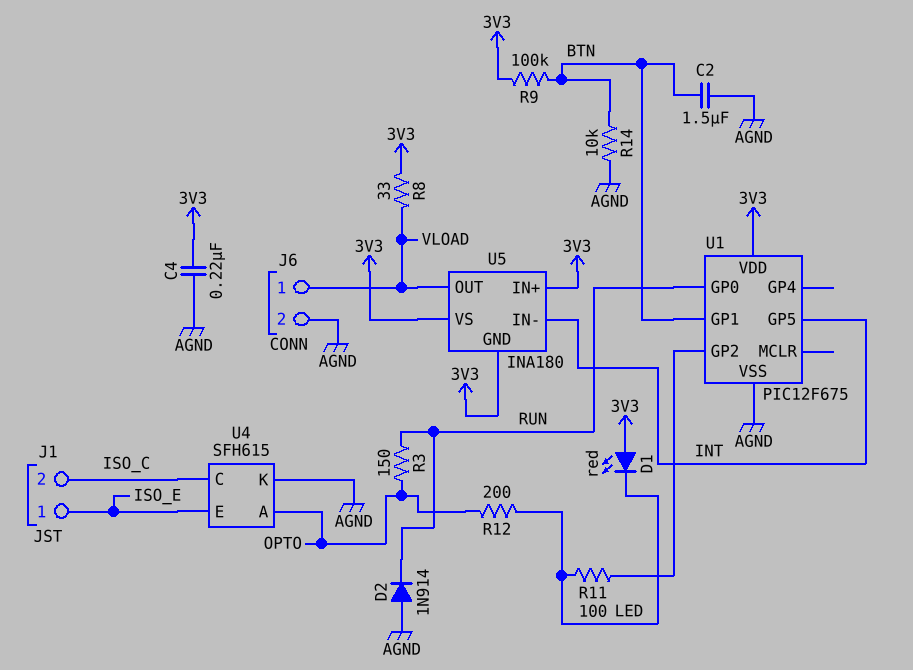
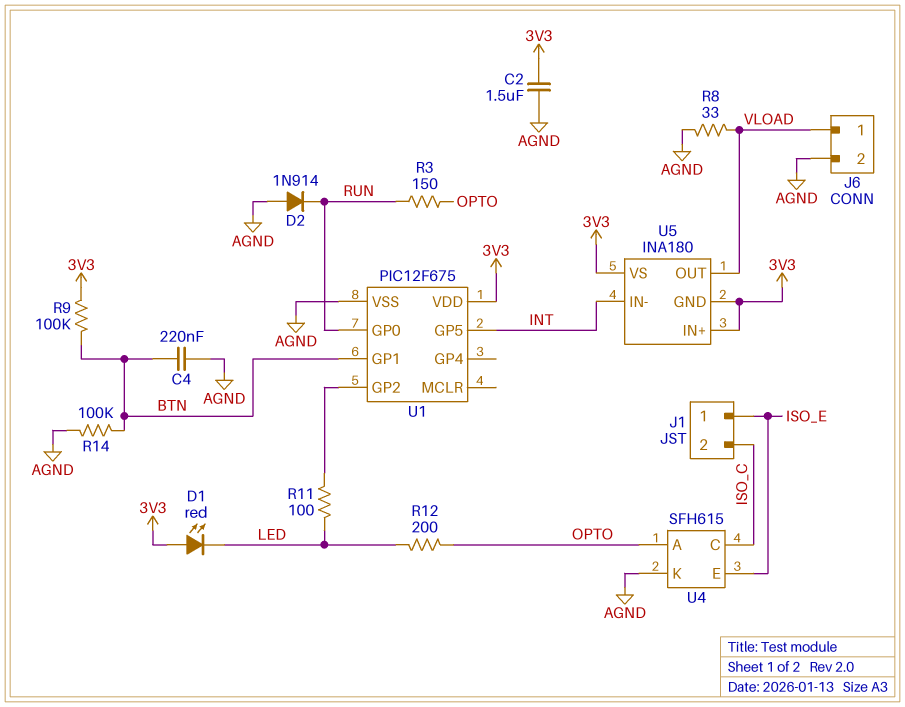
C2: 1.5uF (AGND, BTN) -> 1.5uF (3V3, AGND)
C4: 220nF (3V3, AGND) -> 220nF (AGND, BTN)
R8: 33 (3V3, VLOAD) -> 33 (AGND, VLOAD)
R14: 10k (AGND, BTN) -> 100k (AGND, BTN)

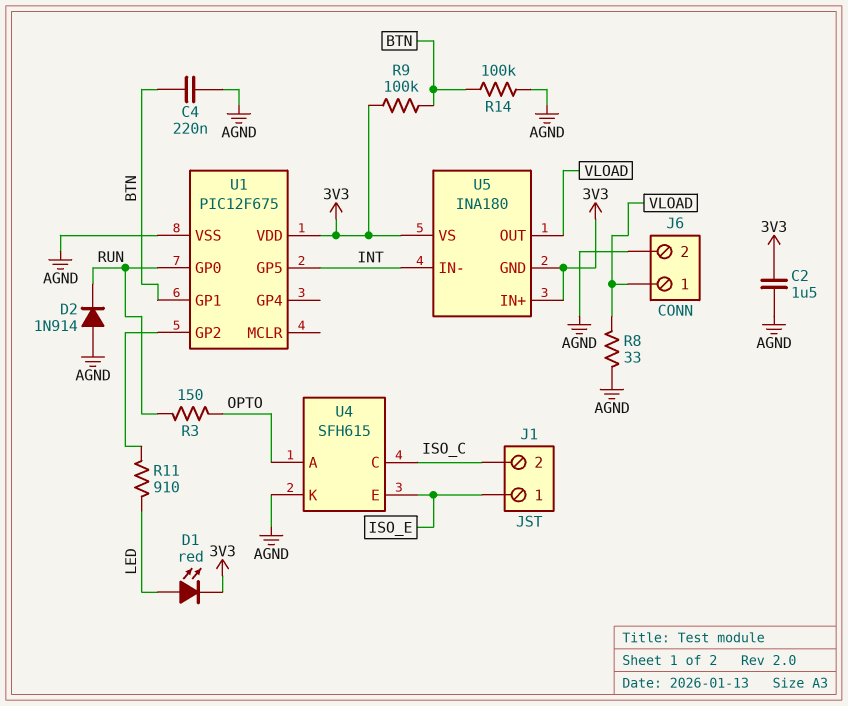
D1: LED red (A 3V3, K LED) -> LED red (A LED, K 3V3)
R11: 100 (LED, U1/GP2) -> 910 (LED, U1/GP2)
R12: 200 (LED, OPTO) -> none

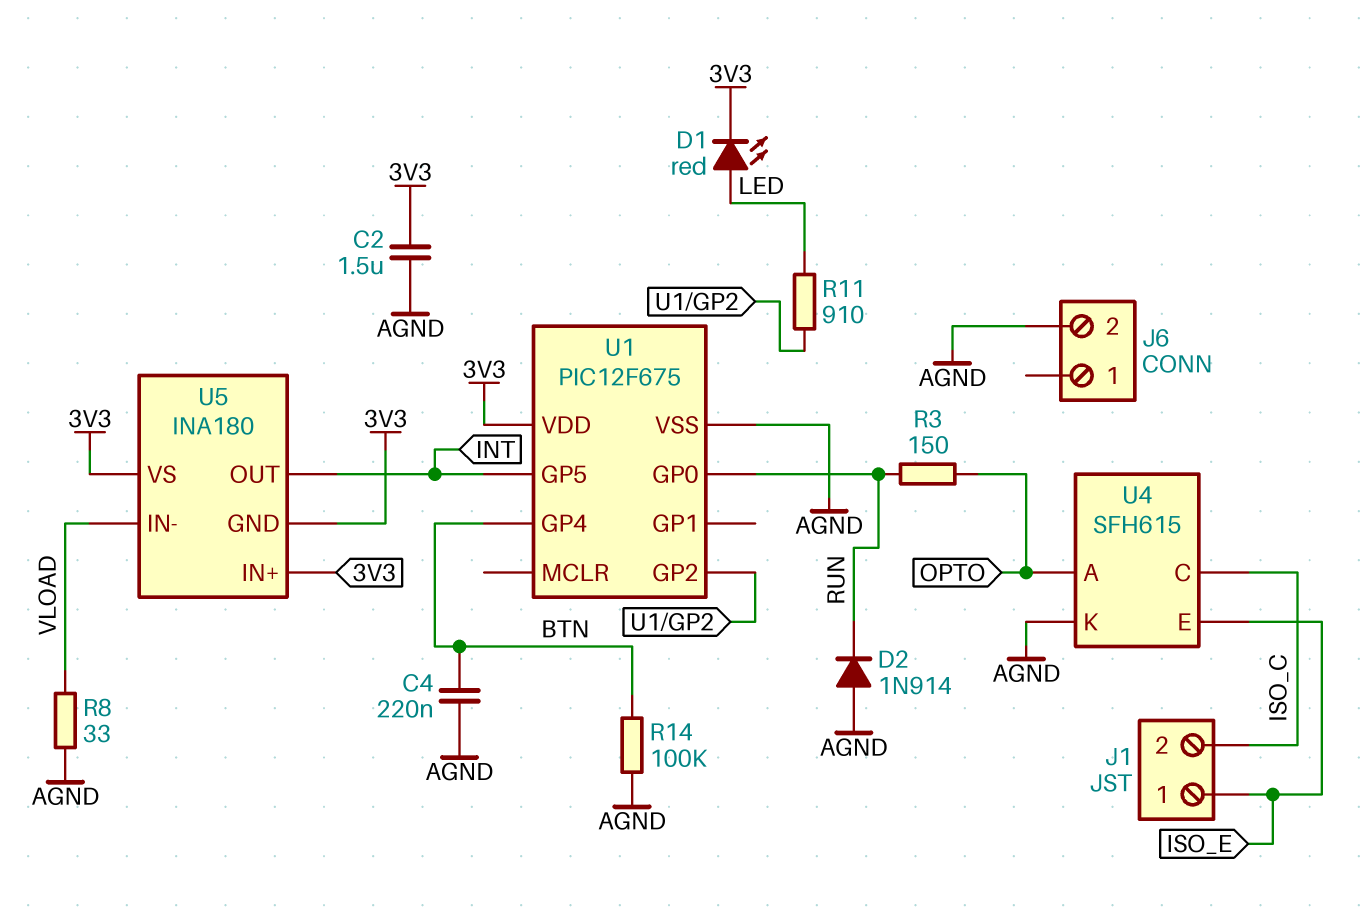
J6 pin 1: VLOAD -> none
R9: 100k (3V3, BTN) -> none
U1 pin GP1: BTN -> none
U1 pin GP4: none -> BTN
U5 pin IN-: INT -> VLOAD
U5 pin OUT: VLOAD -> INT

